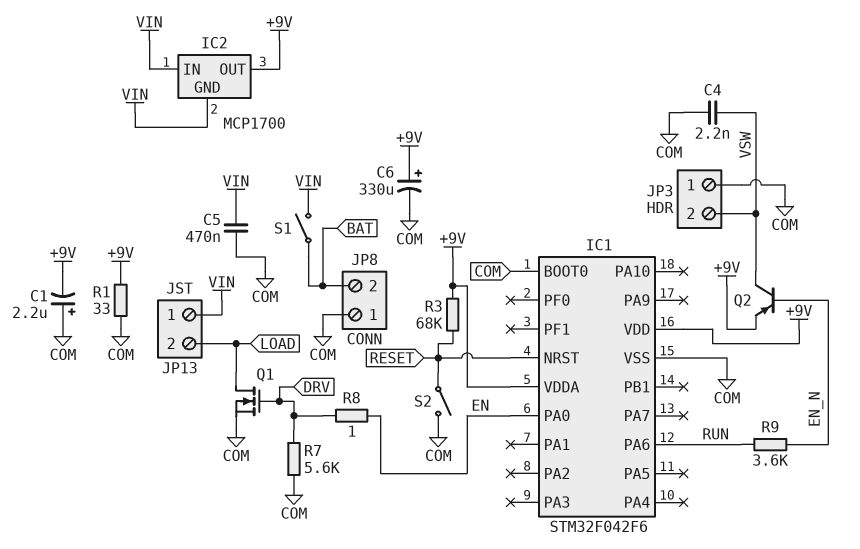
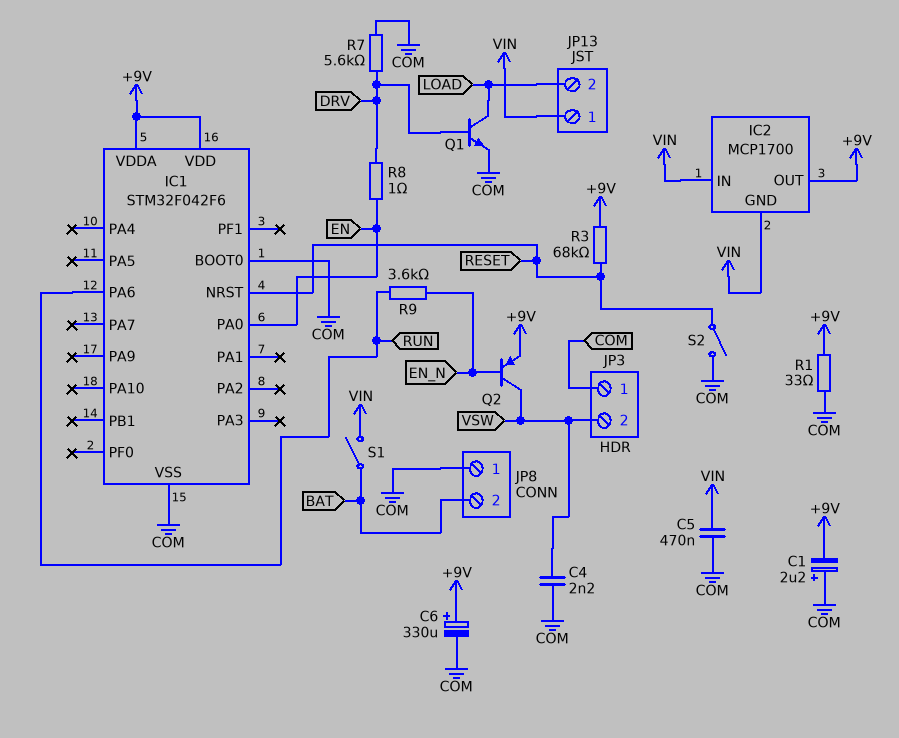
Q1: NMOS (G DRV, D LOAD, S COM) -> NPN (B DRV, C LOAD, E COM)

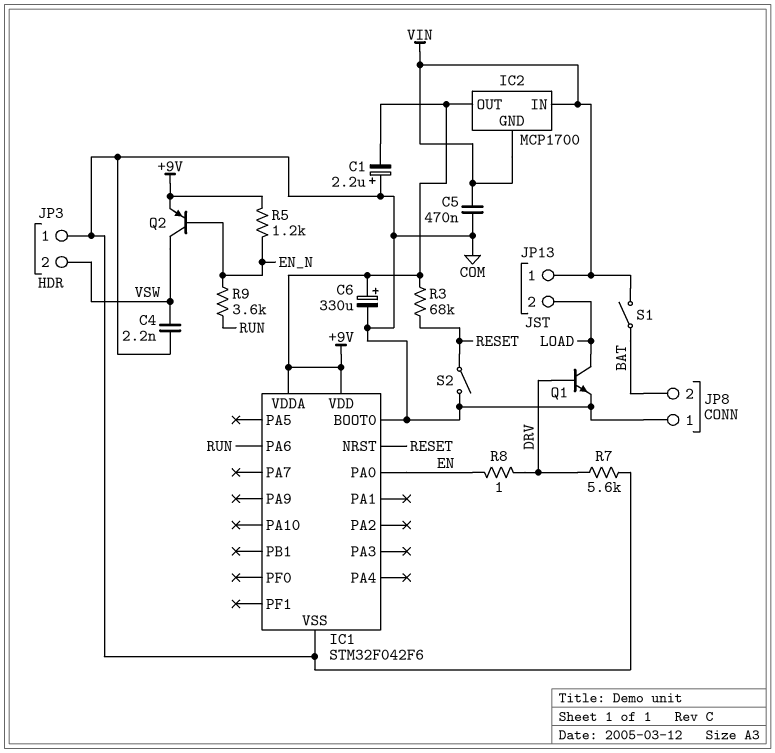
R1: 33 (+9V, COM) -> none
R5: none -> 1.2k (+9V, EN_N)

